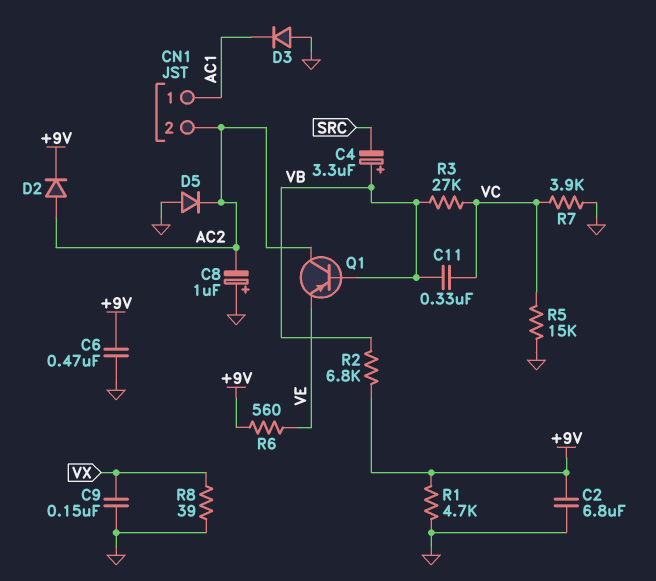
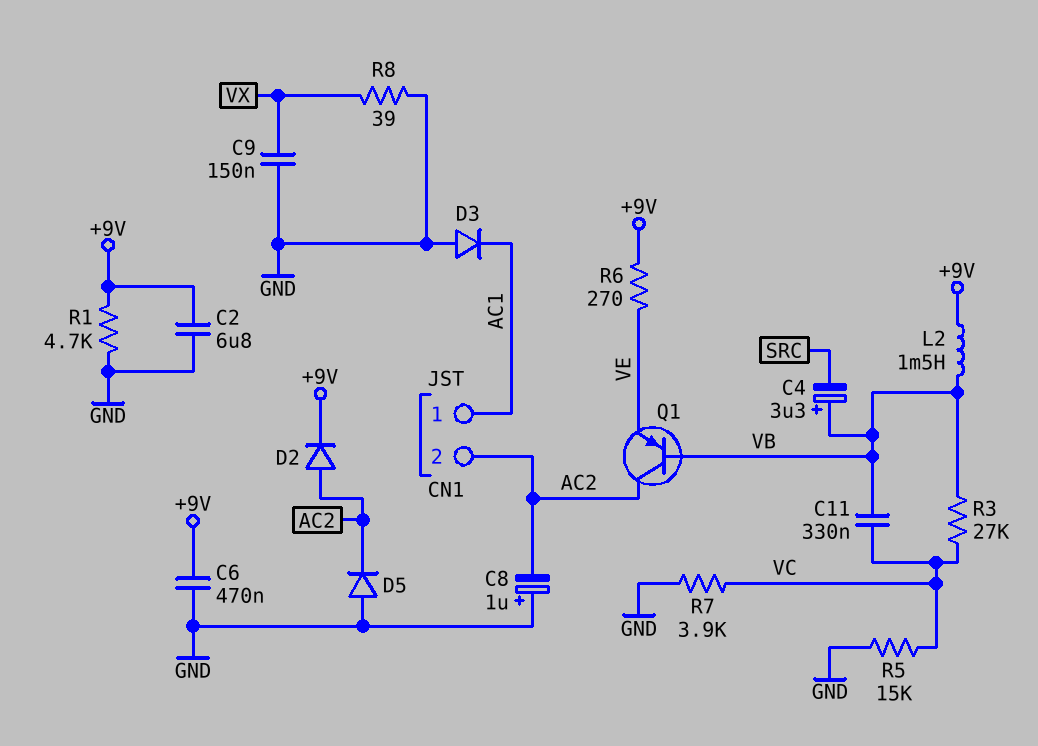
L2: none -> 1.5mH (+9V, VB)
R2: 6.8k (+9V, VB) -> none
R6: 560 (+9V, VE) -> 270 (+9V, VE)

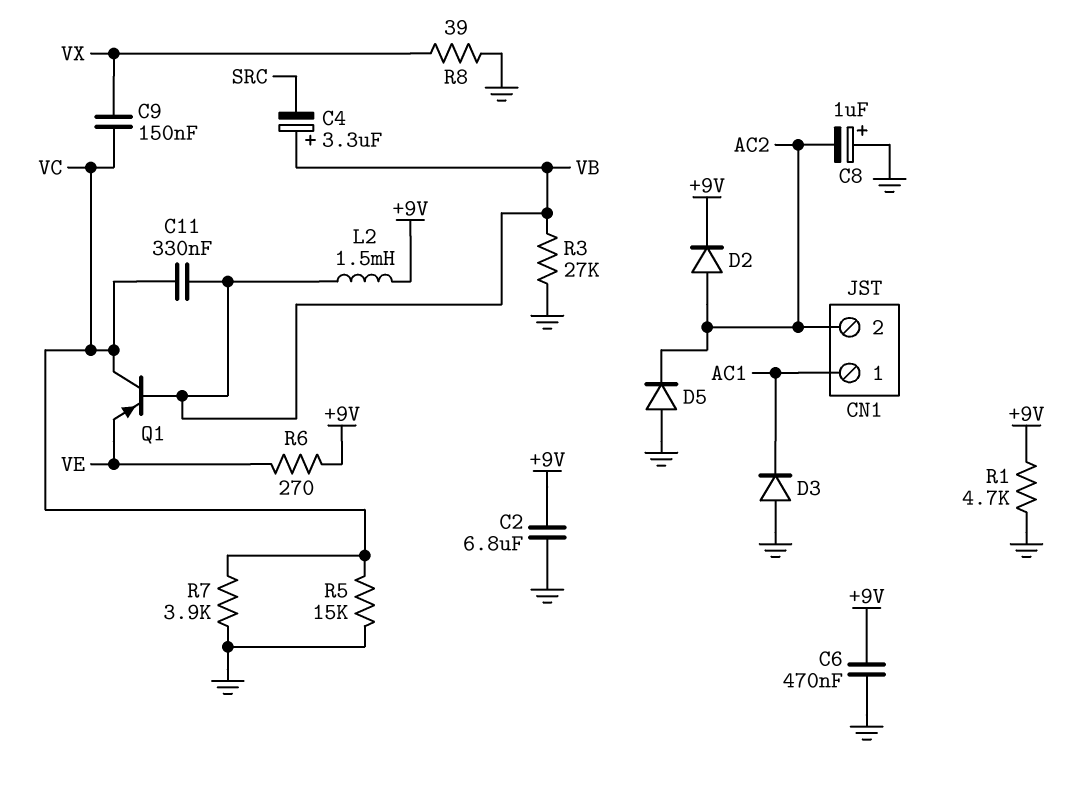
C9: 150nF (GND, VX) -> 150nF (VC, VX)
Q1: PNP (B VB, C AC2, E VE) -> PNP (B VB, C VC, E VE)
R3: 27k (VB, VC) -> 27k (GND, VB)

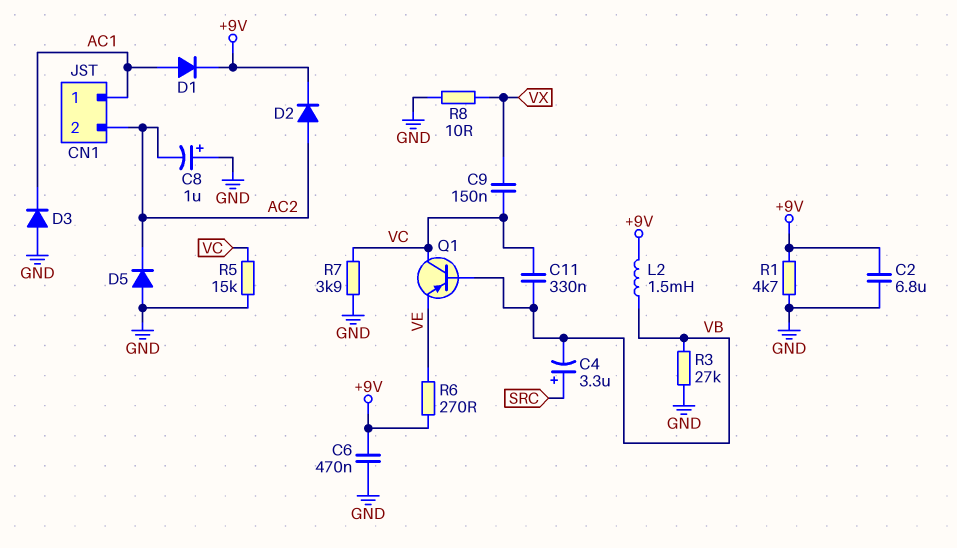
C4: 3.3uF (plus VB, minus SRC) -> 3.3uF (plus SRC, minus VB)
D1: none -> diode (A AC1, K +9V)
R8: 39 (GND, VX) -> 10 (GND, VX)

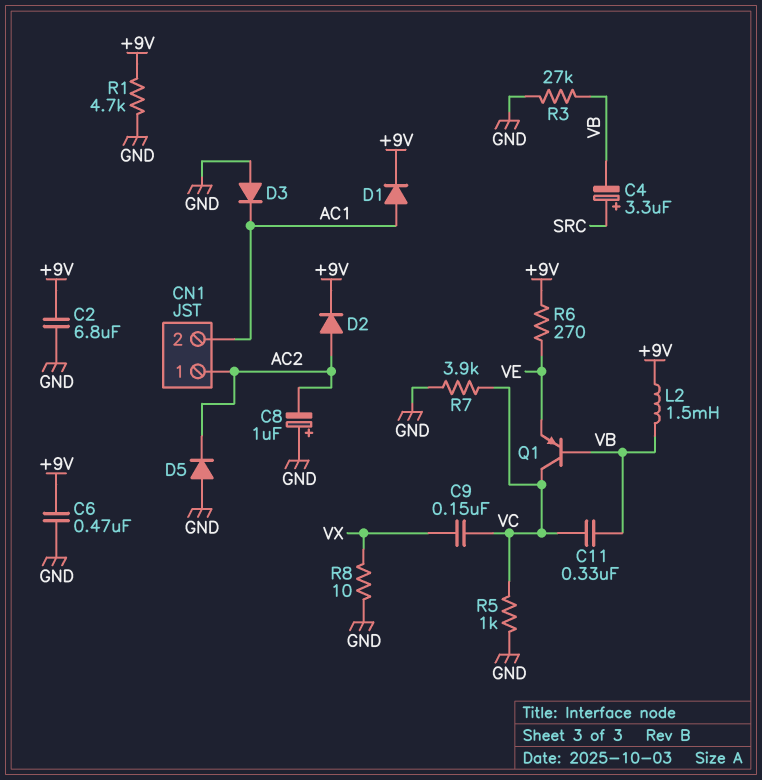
CN1 pin 1: AC1 -> AC2
CN1 pin 2: AC2 -> AC1
R5: 15k (GND, VC) -> 1k (GND, VC)

